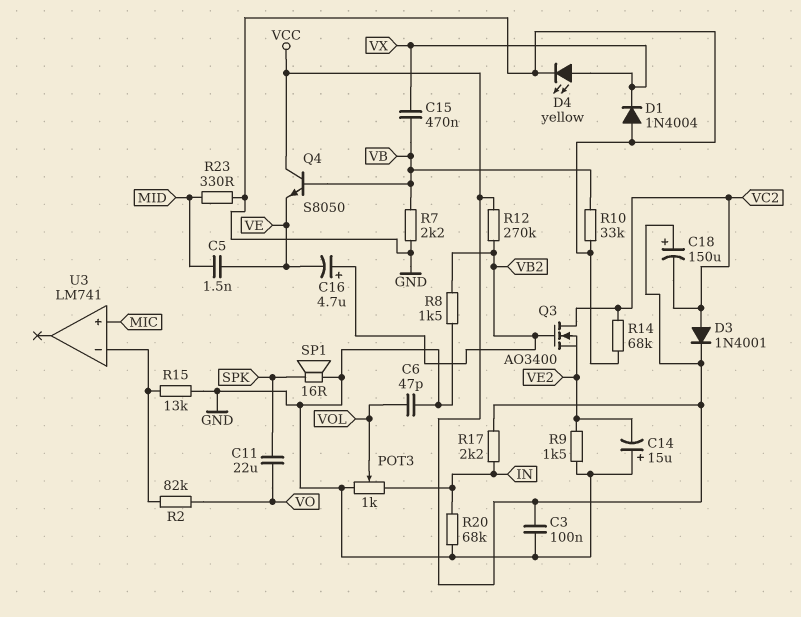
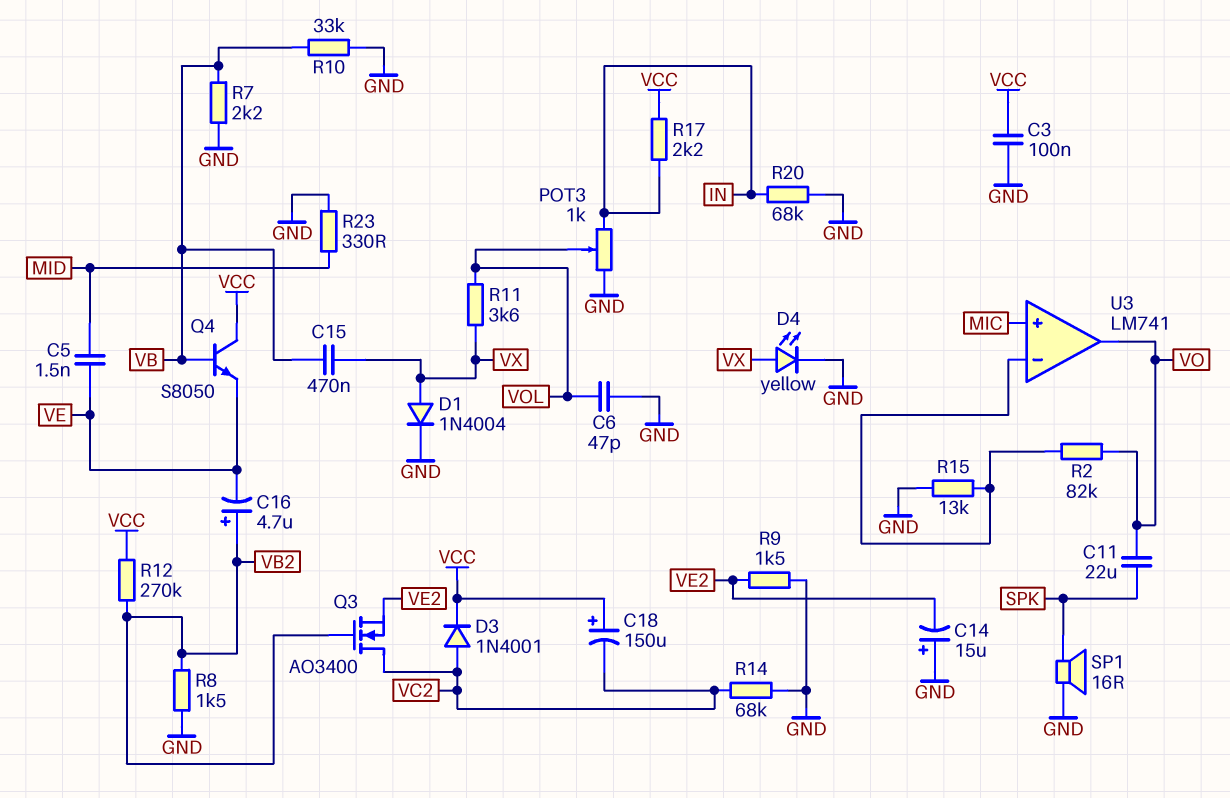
D1: diode 1N4004 (A GND, K VX) -> diode 1N4004 (A VX, K GND)
R11: none -> 3.6k (VOL, VX)
U3 pin out: none -> VO

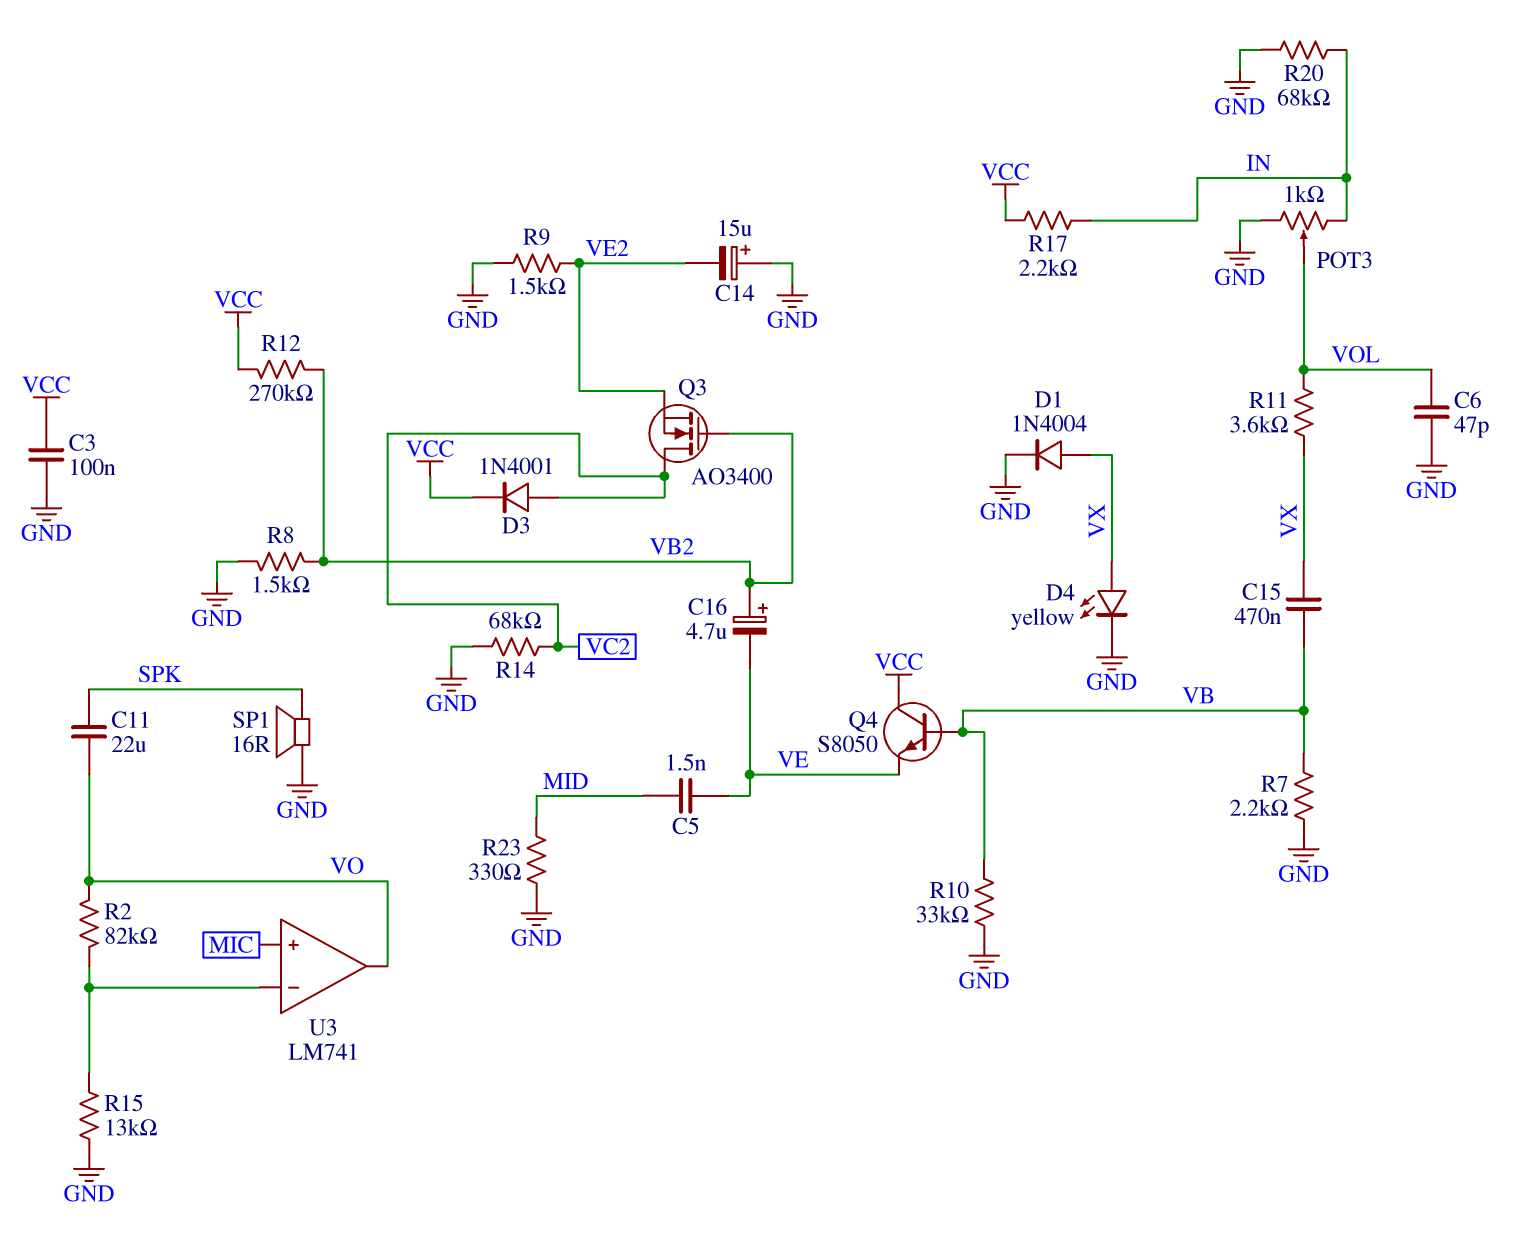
C18: 150uF (plus VCC, minus VC2) -> none

